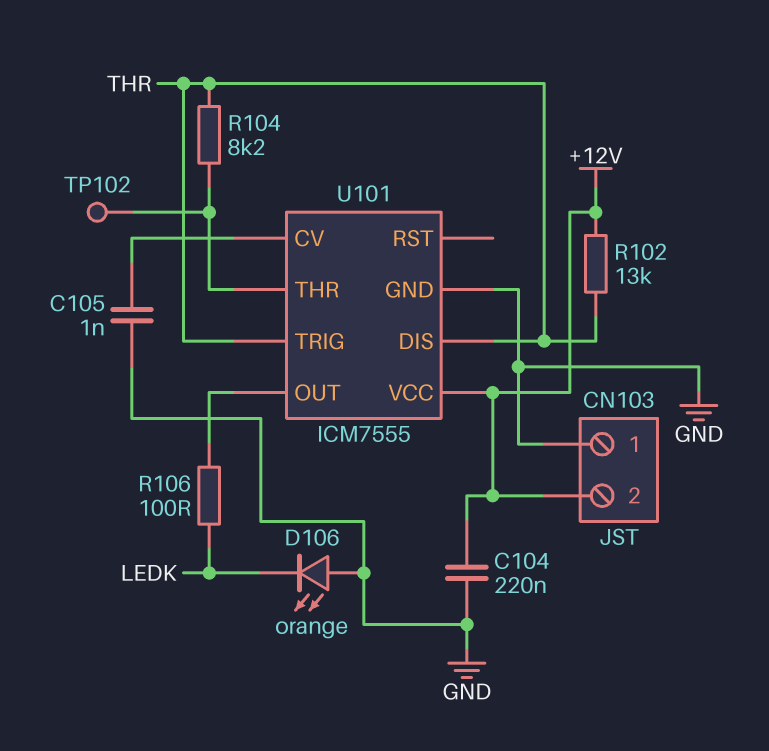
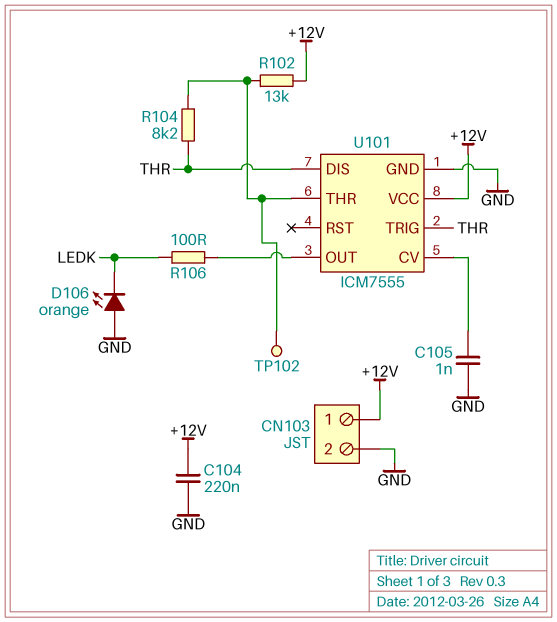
CN103 pin 1: GND -> +12V
CN103 pin 2: +12V -> GND
R102: 13k (+12V, THR) -> 13k (+12V, U101/THR)

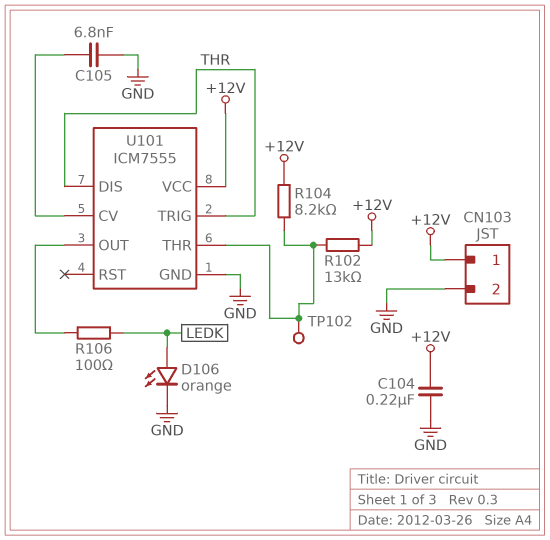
C105: 1nF (GND, U101/CV) -> 6.8nF (GND, U101/CV)
D106: LED orange (A GND, K LEDK) -> LED orange (A LEDK, K GND)
R104: 8.2k (THR, U101/THR) -> 8.2k (+12V, U101/THR)

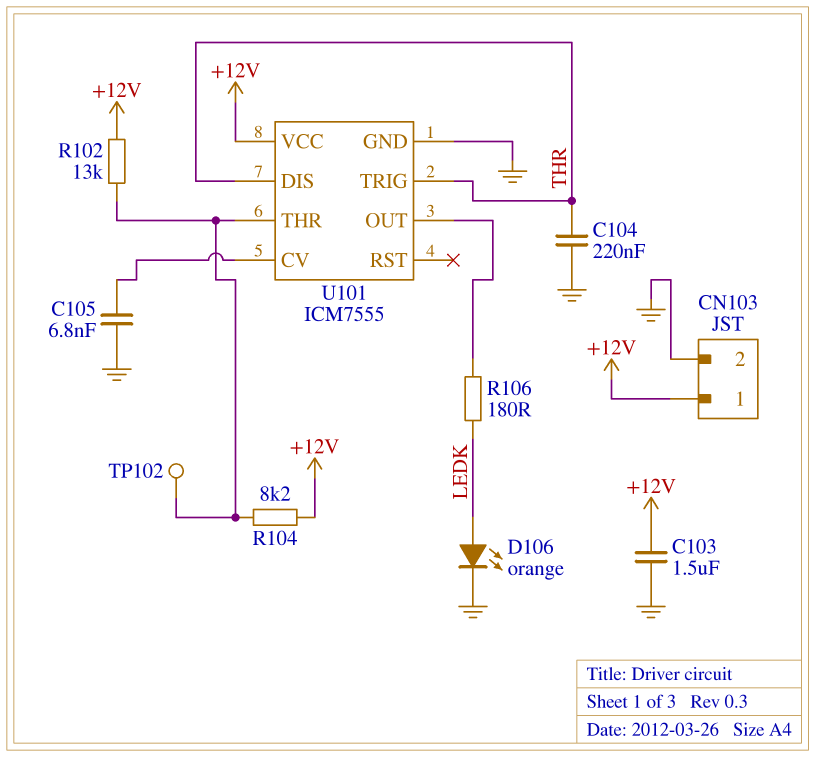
C103: none -> 1.5uF (+12V, GND)
C104: 220nF (+12V, GND) -> 220nF (GND, THR)
R106: 100 (LEDK, U101/OUT) -> 180 (LEDK, U101/OUT)

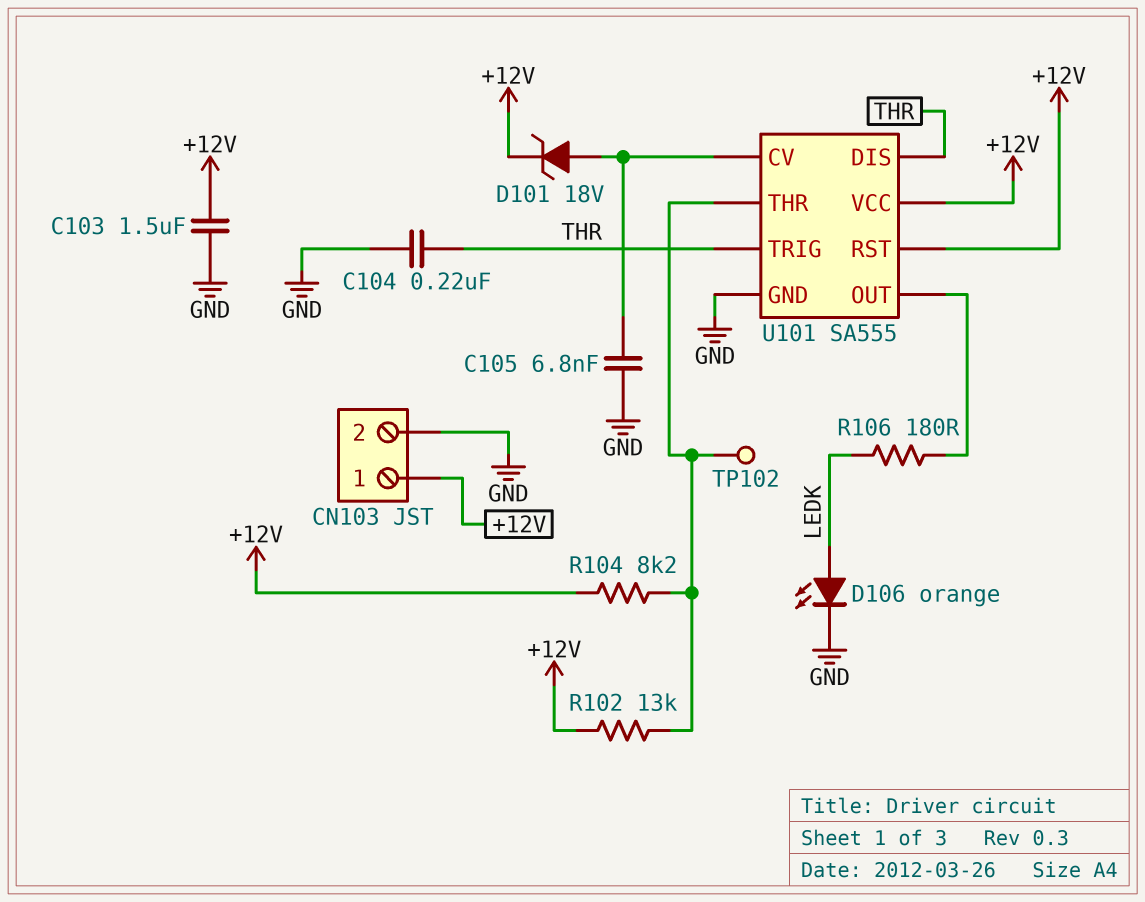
D101: none -> zener 18V (A U101/CV, K +12V)
U101: ICM7555 -> SA555
U101 pin RST: none -> +12V

